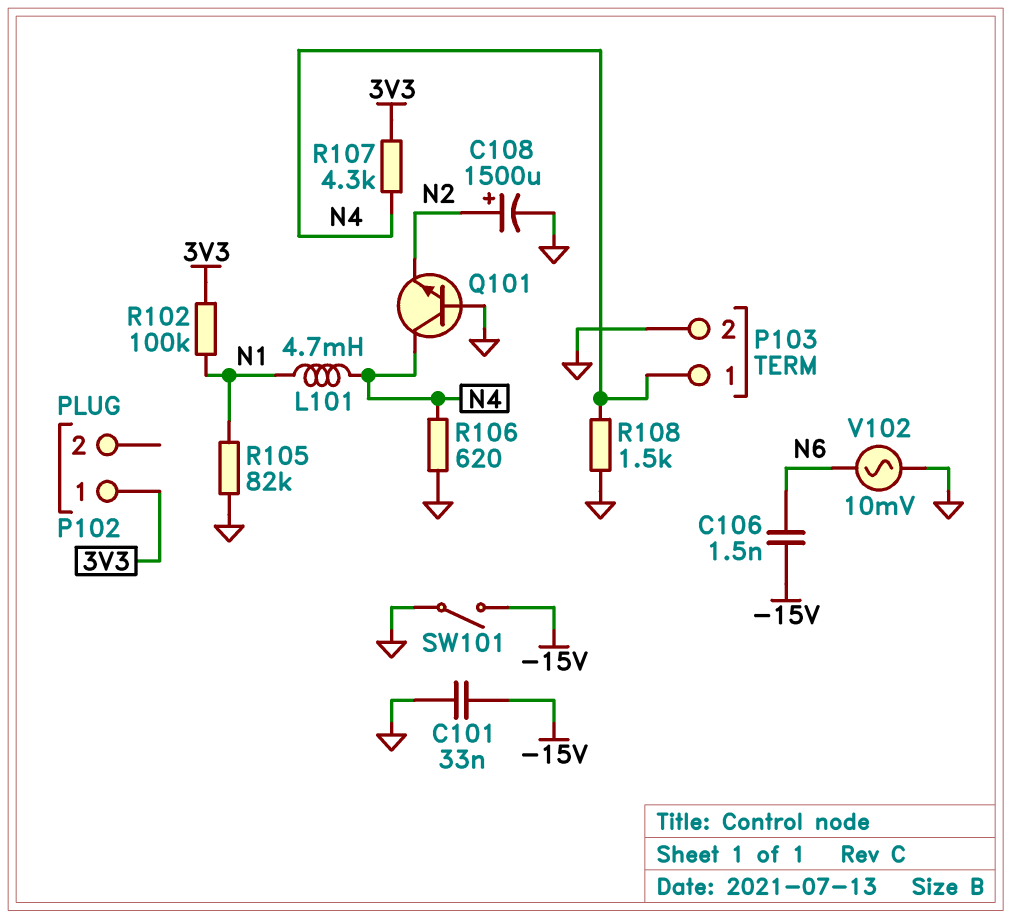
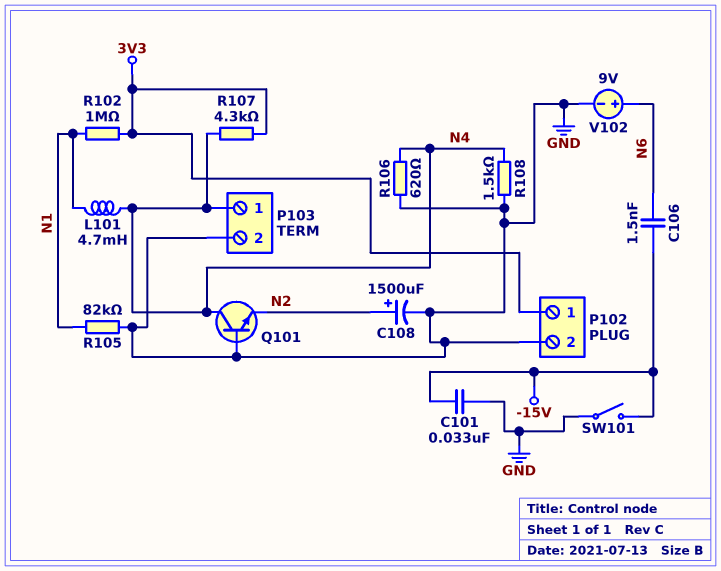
P102 pin 2: none -> GND
R102: 100k (3V3, N1) -> 1M (3V3, N1)
V102: AC 10mV (GND, N6) -> 9V (plus N6, minus GND)

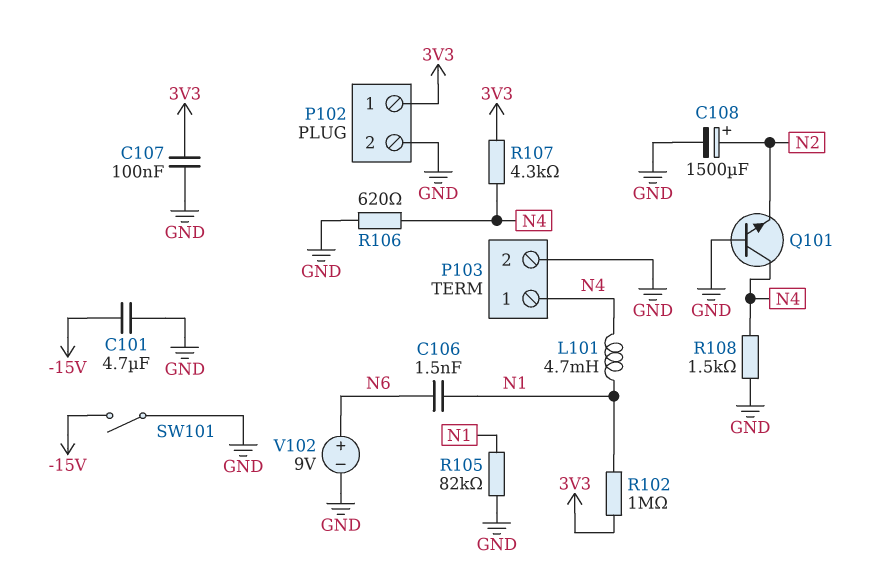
C101: 33nF (-15V, GND) -> 4.7uF (-15V, GND)
C106: 1.5nF (-15V, N6) -> 1.5nF (N1, N6)
C107: none -> 100nF (3V3, GND)

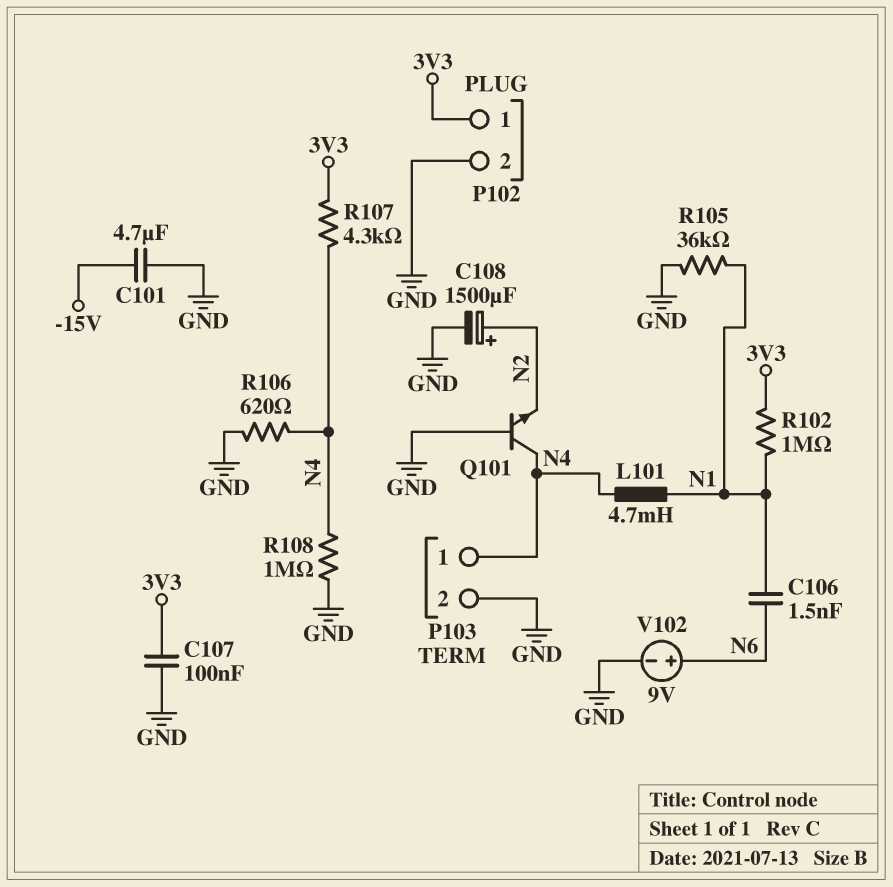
R105: 82k (GND, N1) -> 36k (GND, N1)
R108: 1.5k (GND, N4) -> 1M (GND, N4)
SW101: switch (-15V, GND) -> none

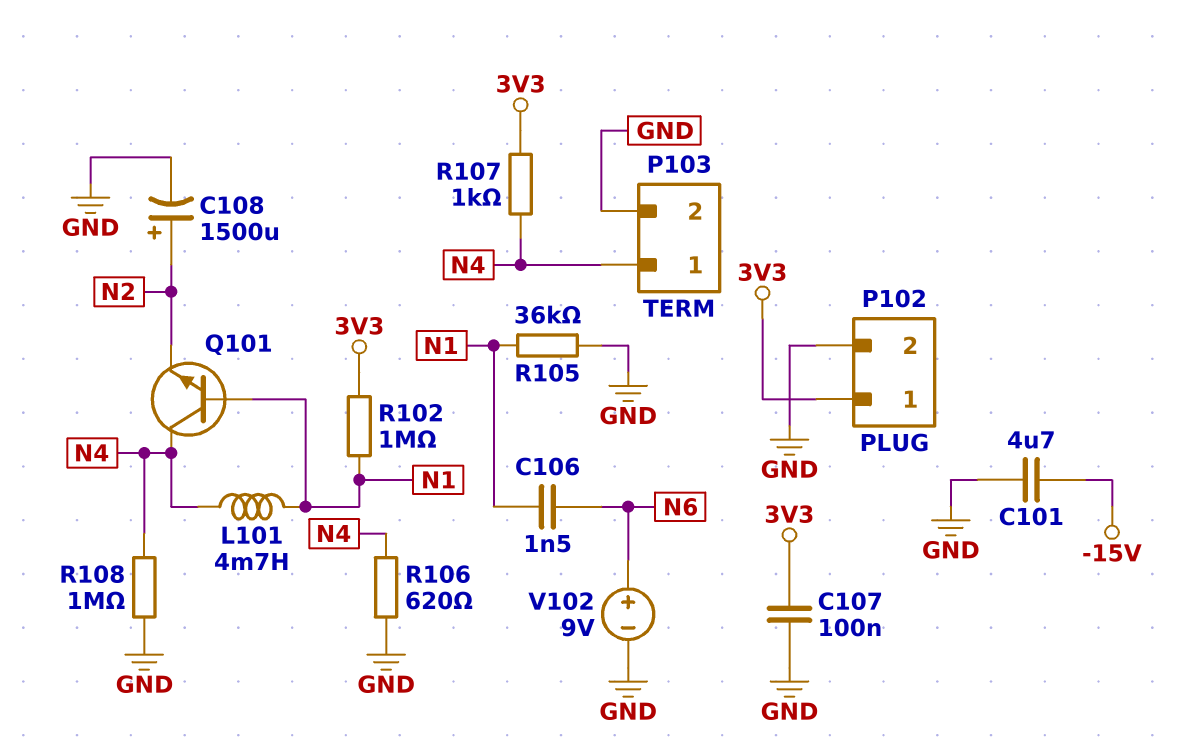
Q101: NPN (B GND, C N4, E N2) -> NPN (B N1, C N4, E N2)
R107: 4.3k (3V3, N4) -> 1k (3V3, N4)

